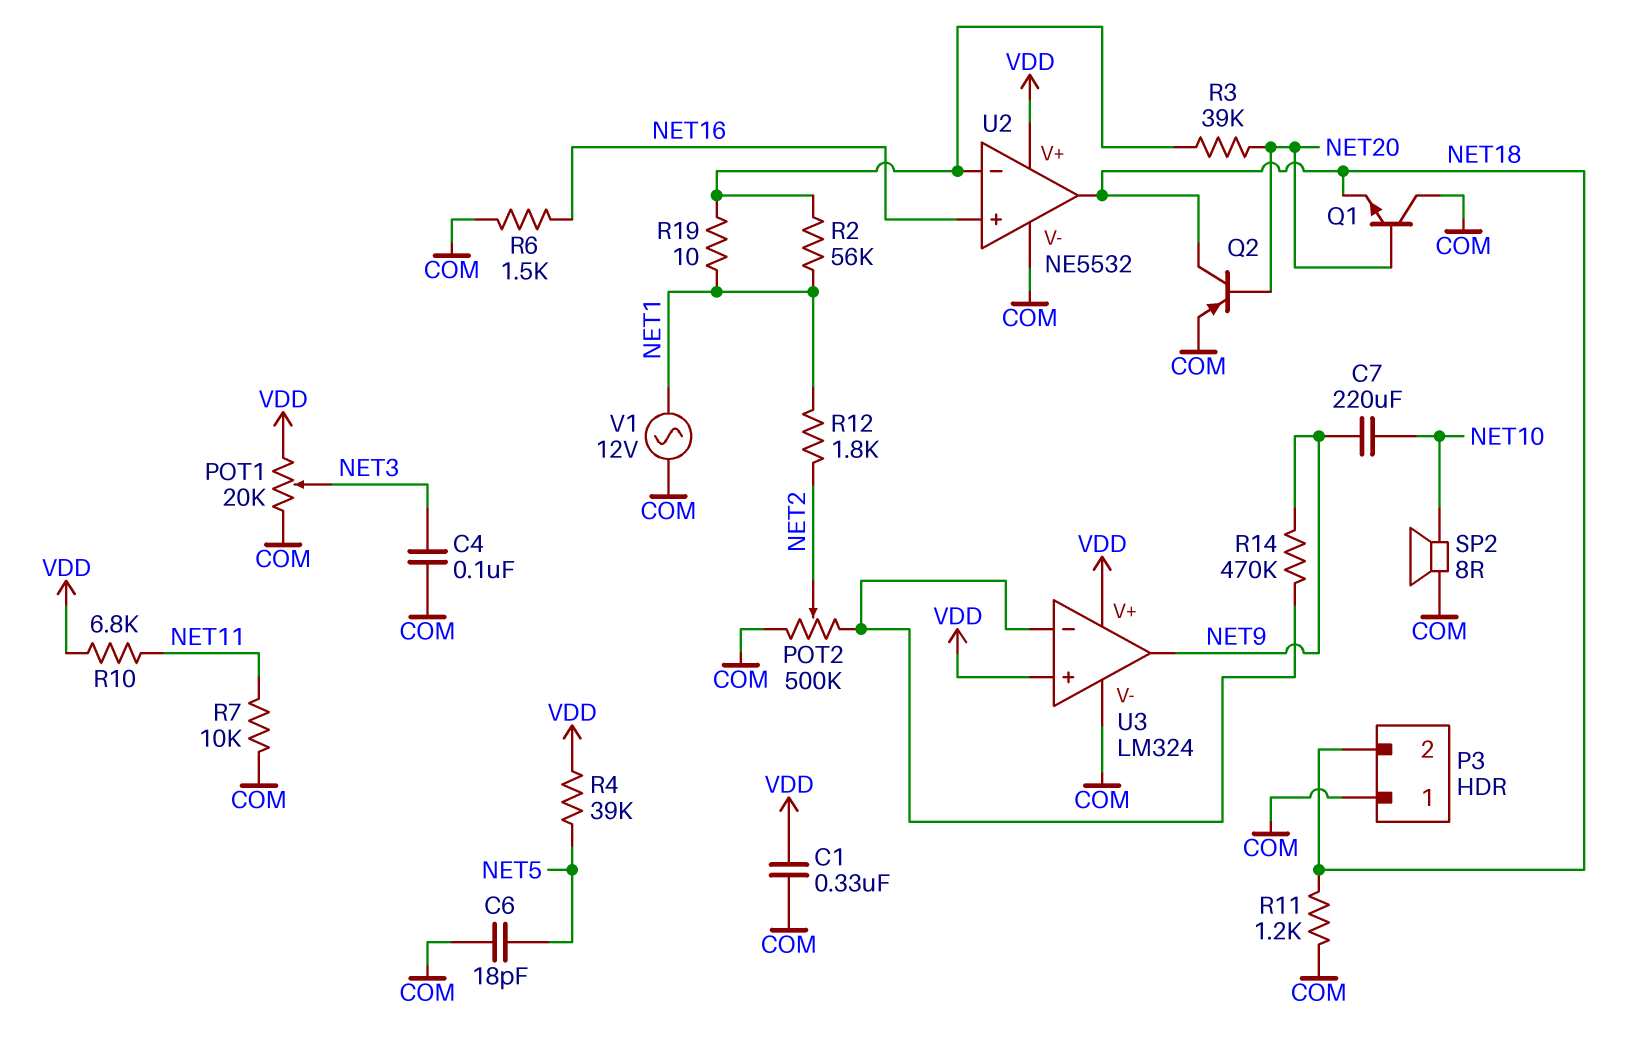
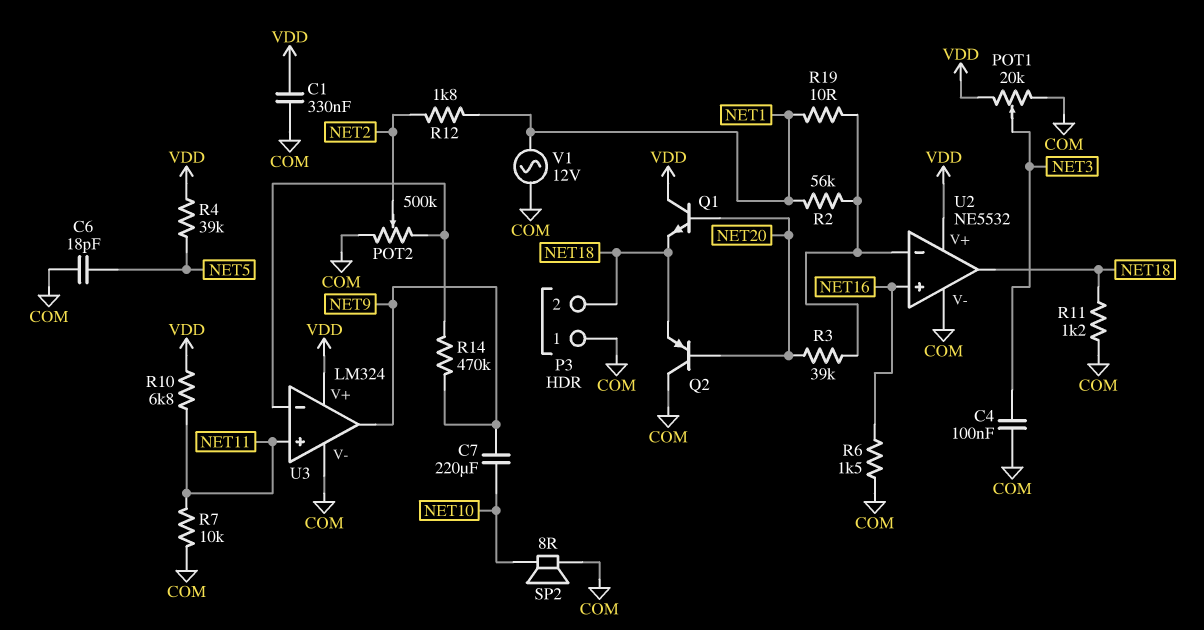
Q1: NPN (B NET20, C COM, E NET18) -> NPN (B NET20, C VDD, E NET18)
Q2: PNP (B NET20, C NET18, E COM) -> PNP (B NET20, C COM, E NET18)
U3 pin in+: VDD -> NET11

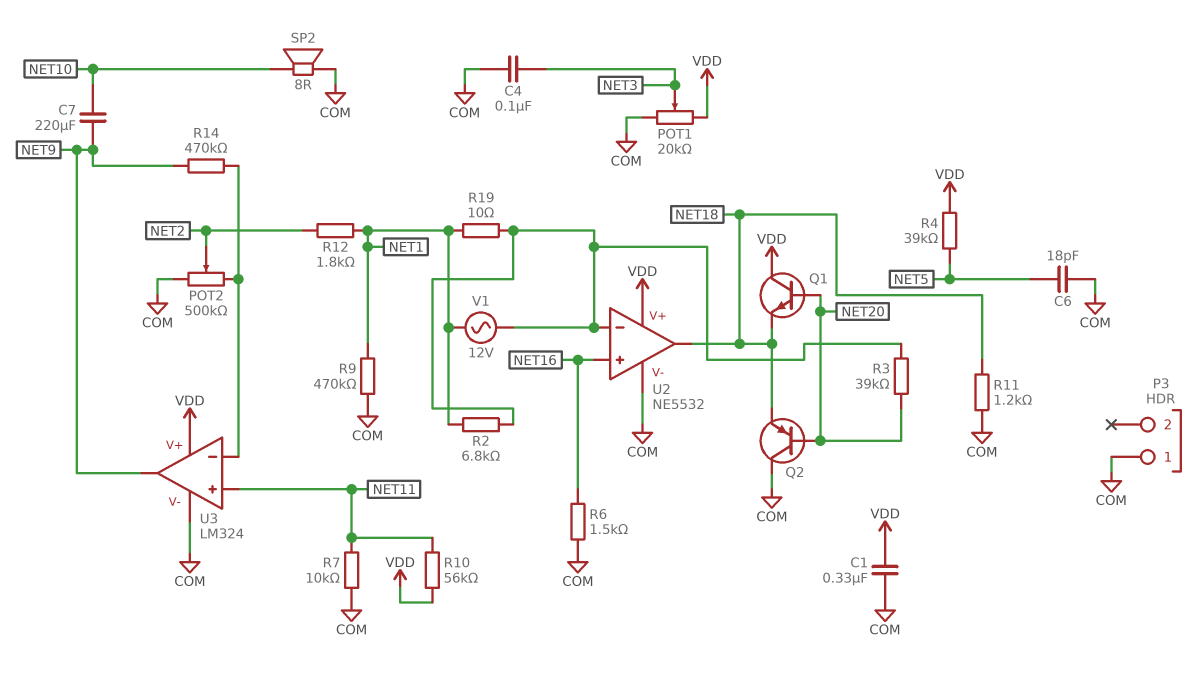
P3 pin 2: NET18 -> none
R2: 56k (NET1, U2/in-) -> 6.8k (NET1, U2/in-)
R9: none -> 470k (COM, NET1)
R10: 6.8k (NET11, VDD) -> 56k (NET11, VDD)
V1: AC 12V (COM, NET1) -> AC 12V (NET1, U2/in-)

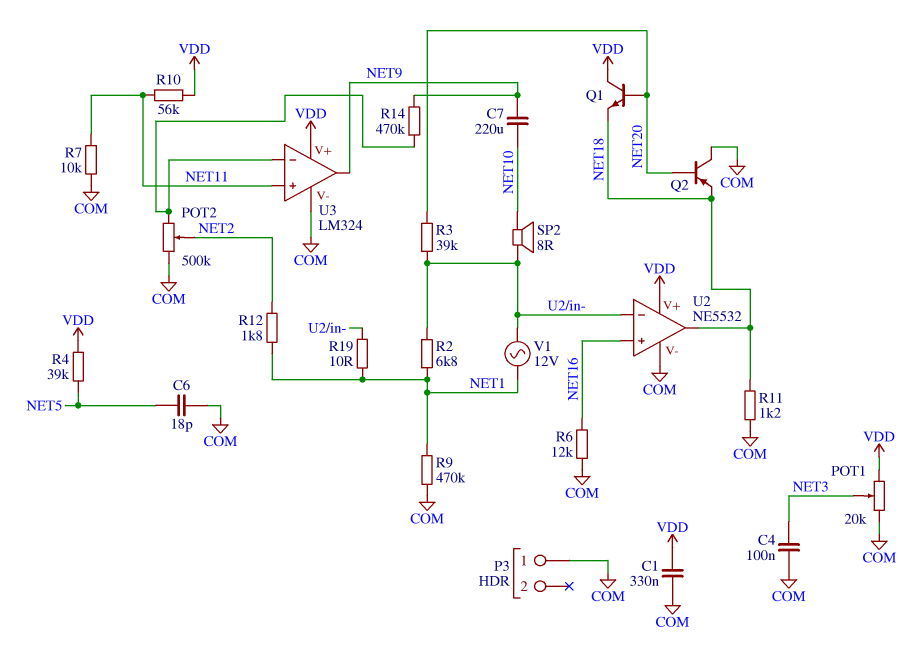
R6: 1.5k (COM, NET16) -> 12k (COM, NET16)
SP2: speaker 8R (COM, NET10) -> speaker 8R (NET10, U2/in-)

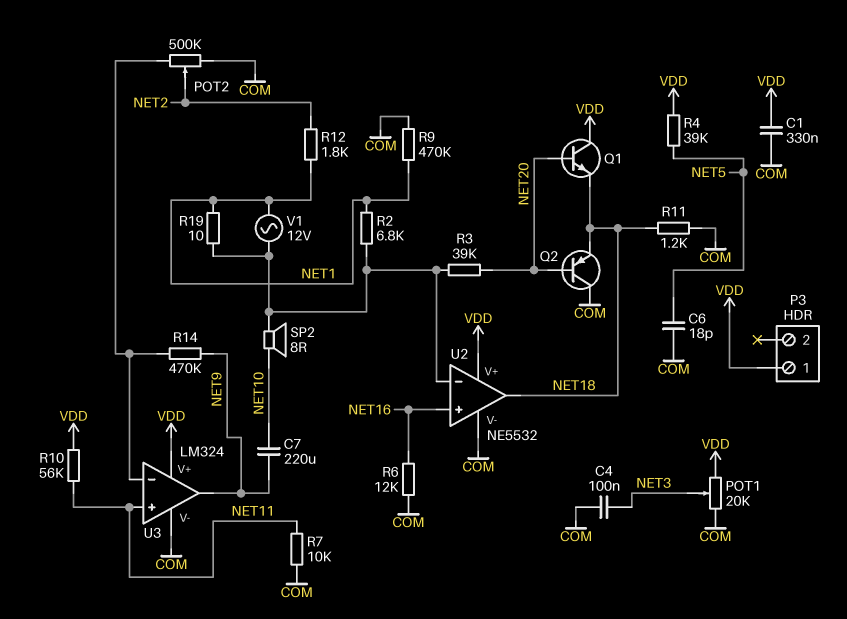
P3 pin 1: COM -> VDD

